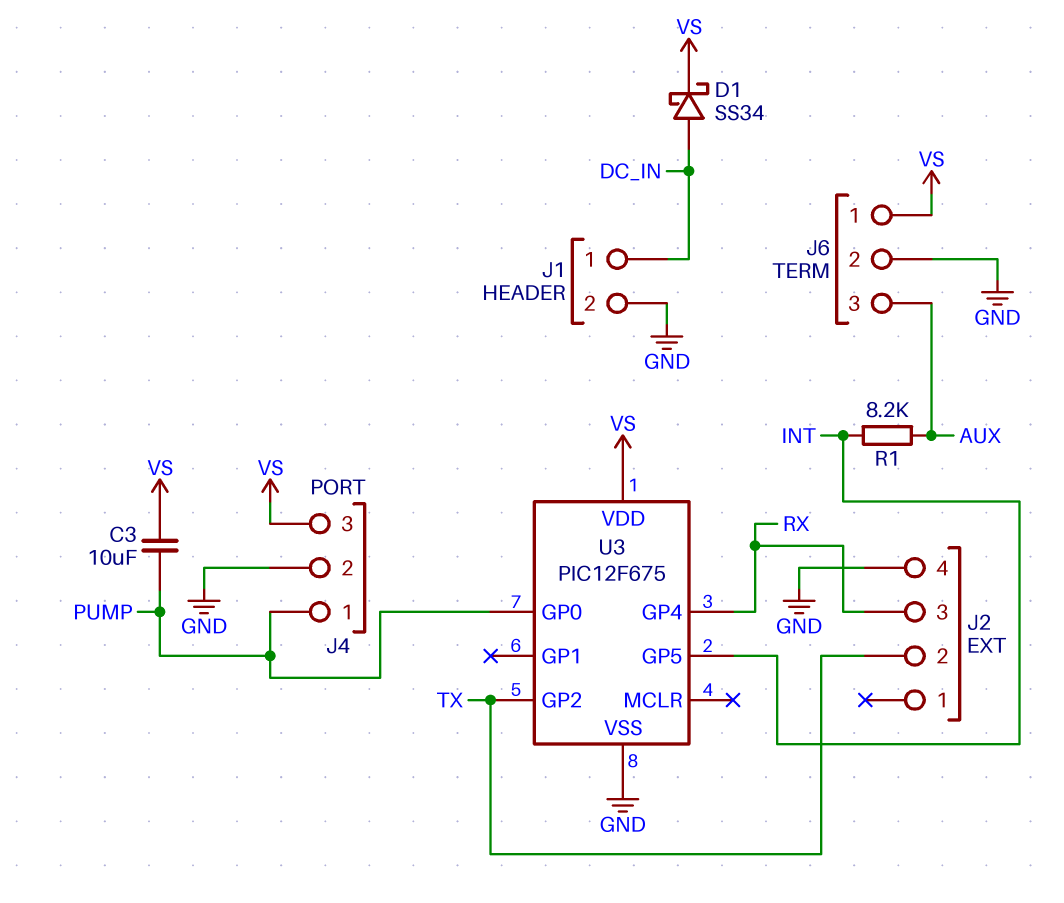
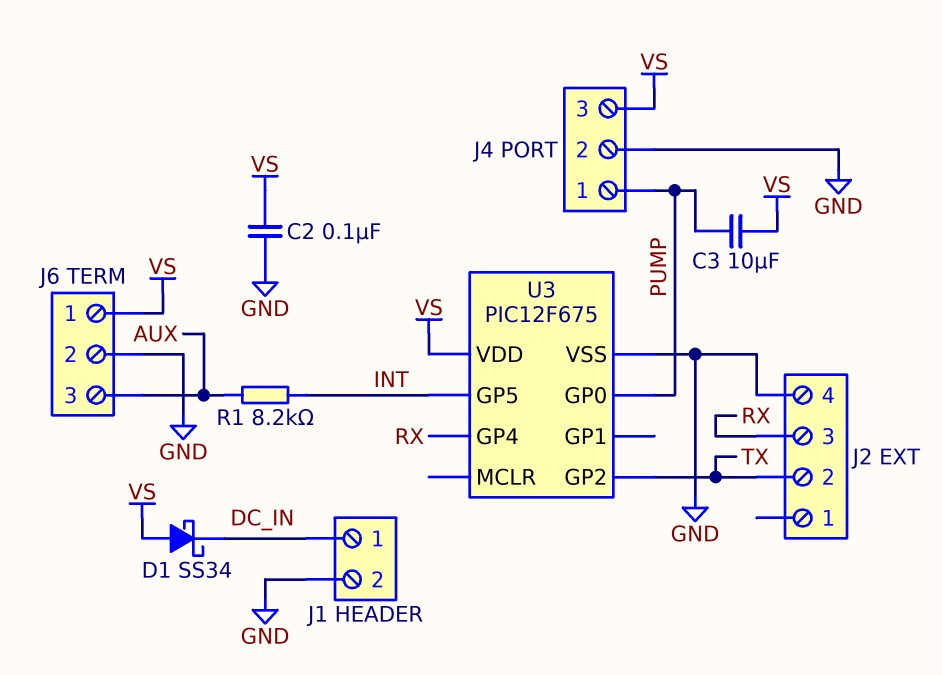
C2: none -> 100nF (GND, VS)
D1: schottky SS34 (A DC_IN, K VS) -> schottky SS34 (A VS, K DC_IN)

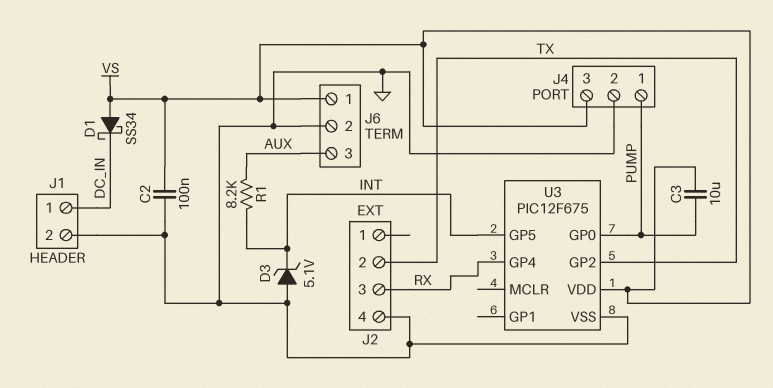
D3: none -> zener 5.1V (A GND, K INT)

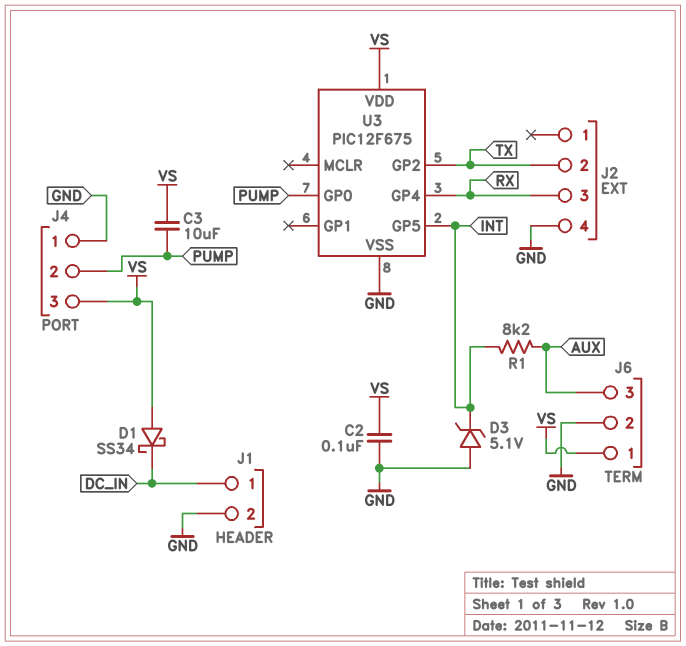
J4 pin 1: PUMP -> GND
J4 pin 2: GND -> PUMP

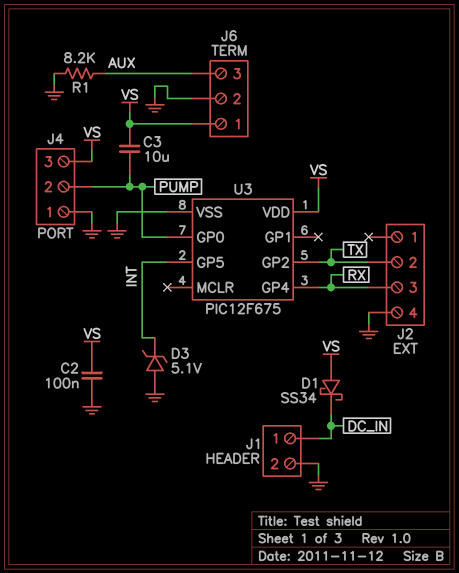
R1: 8.2k (AUX, INT) -> 8.2k (AUX, GND)

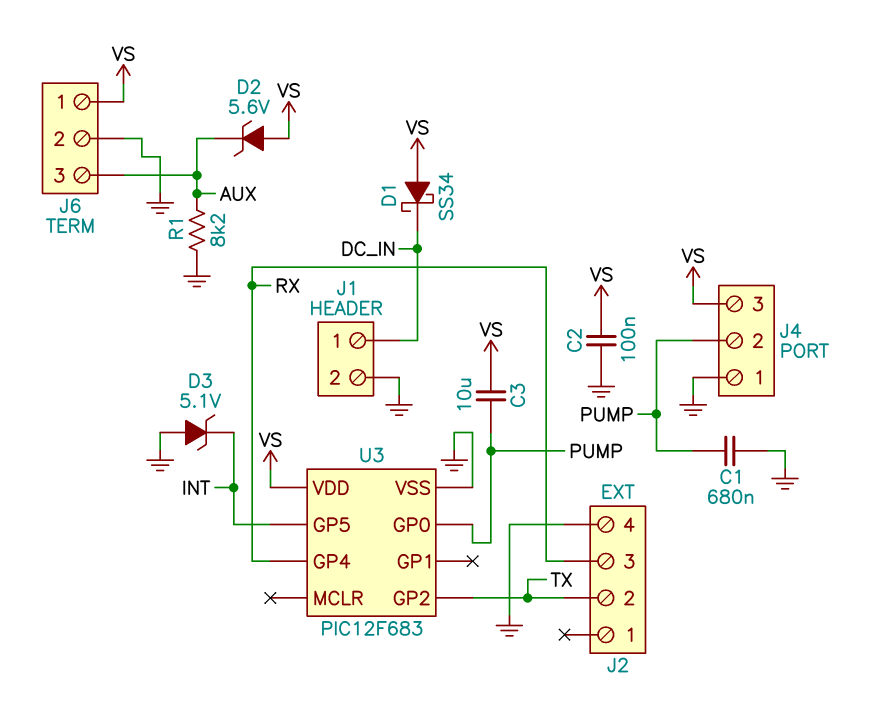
C1: none -> 680nF (GND, PUMP)
D2: none -> zener 5.6V (A VS, K AUX)
U3: PIC12F675 -> PIC12F683

